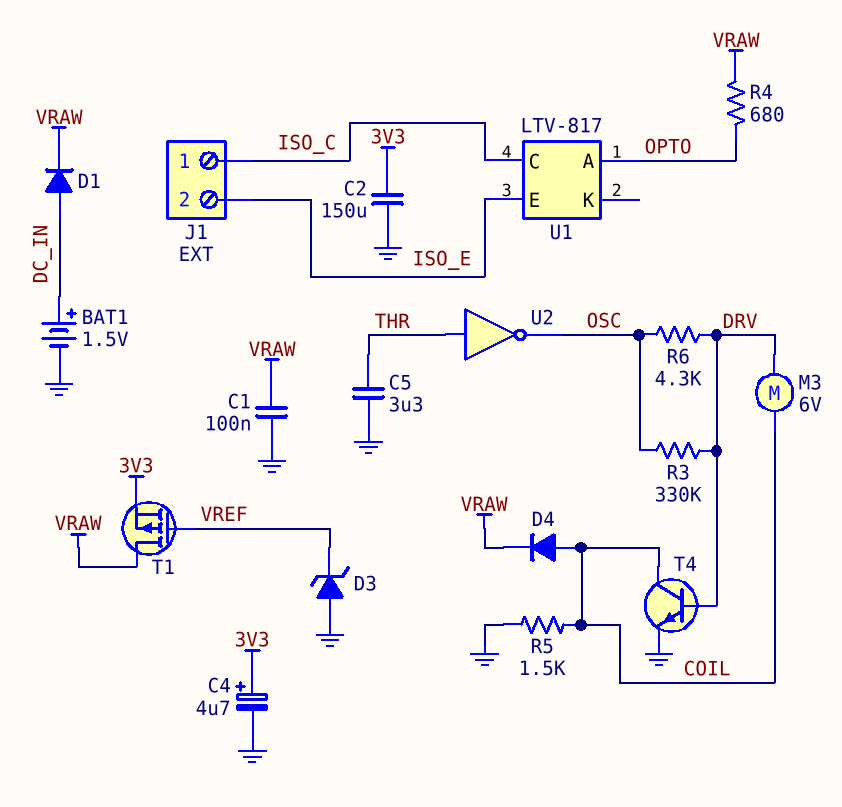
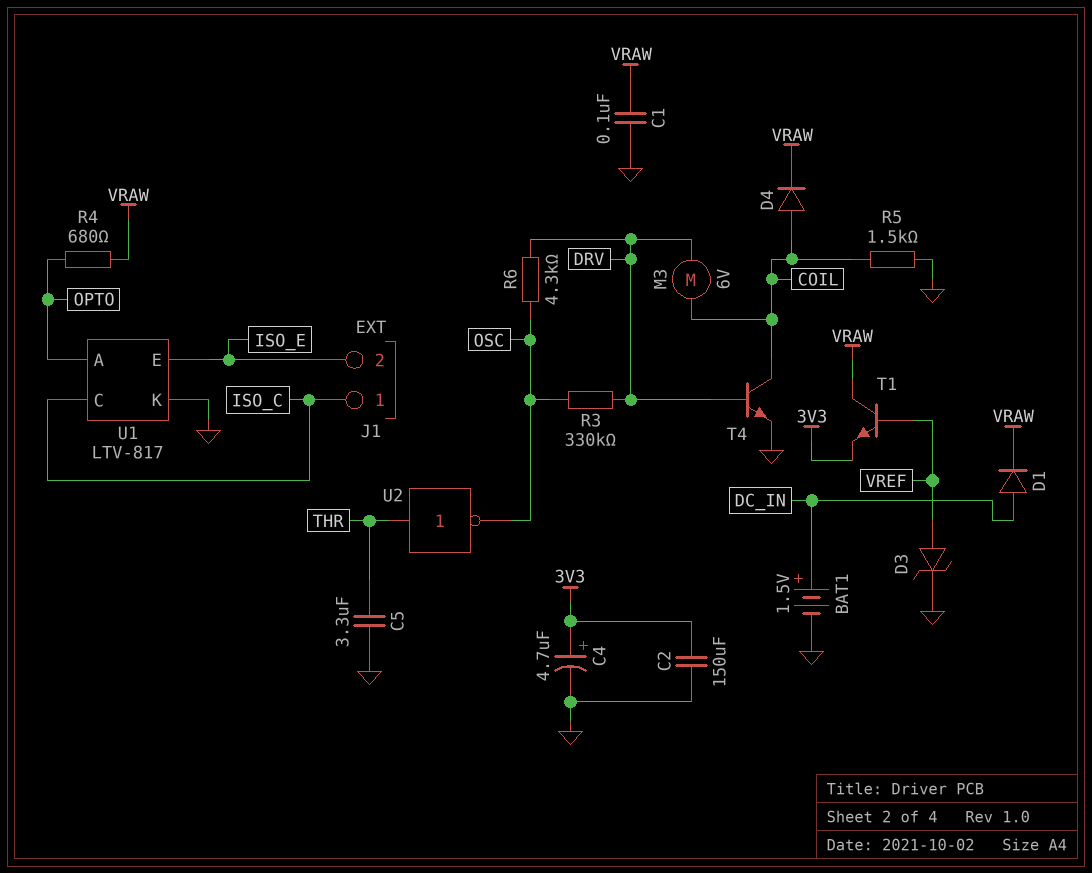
D3: zener (A GND, K VREF) -> zener (A VREF, K GND)
T1: PMOS (G VREF, D VRAW, S 3V3) -> NPN (B VREF, C VRAW, E 3V3)
U1 pin K: none -> GND

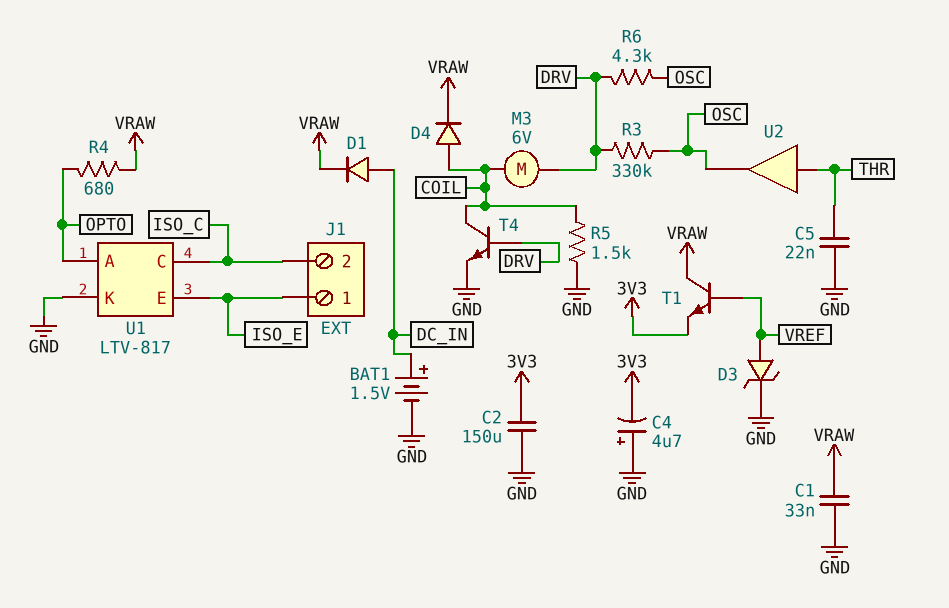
C1: 100nF (GND, VRAW) -> 33nF (GND, VRAW)
C4: 4.7uF (plus 3V3, minus GND) -> 4.7uF (plus GND, minus 3V3)
C5: 3.3uF (GND, THR) -> 22nF (GND, THR)
J1 pin 1: ISO_C -> ISO_E
J1 pin 2: ISO_E -> ISO_C
U2: NOT (in THR, out OSC) -> buffer (in THR, out OSC)

